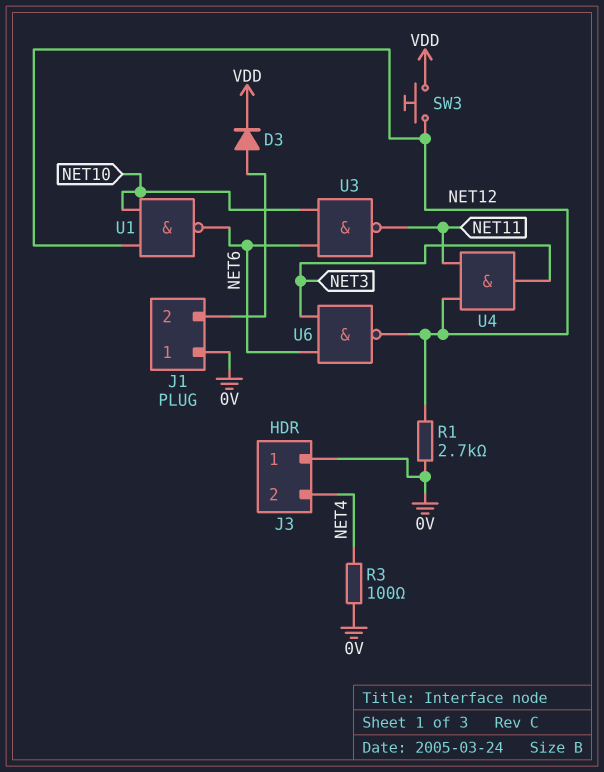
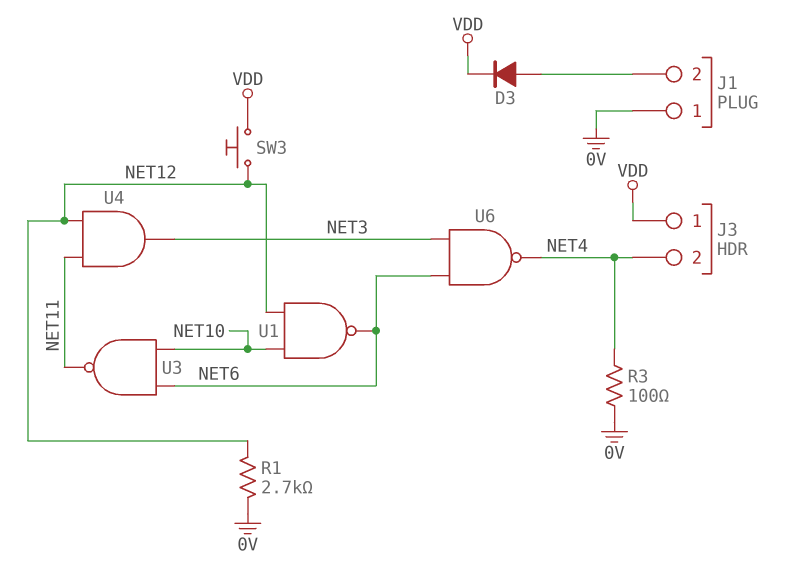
J3 pin 1: 0V -> VDD
U6: NAND (in NET3, in NET6, out NET12) -> NAND (in NET3, in NET6, out NET4)

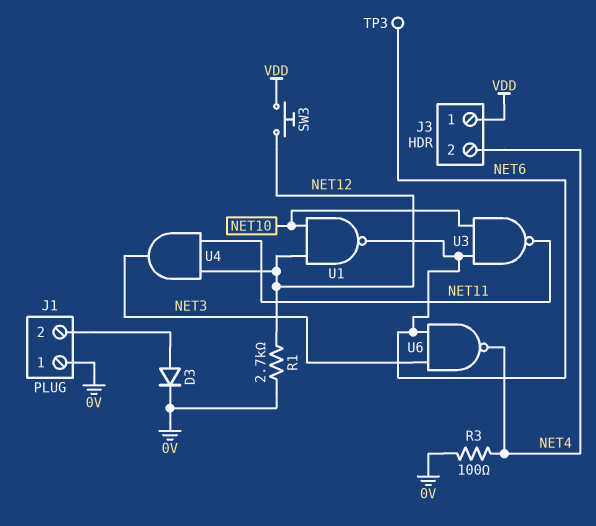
D3: diode (A J1/2, K VDD) -> diode (A J1/2, K 0V)
TP3: none -> test point (NET6)

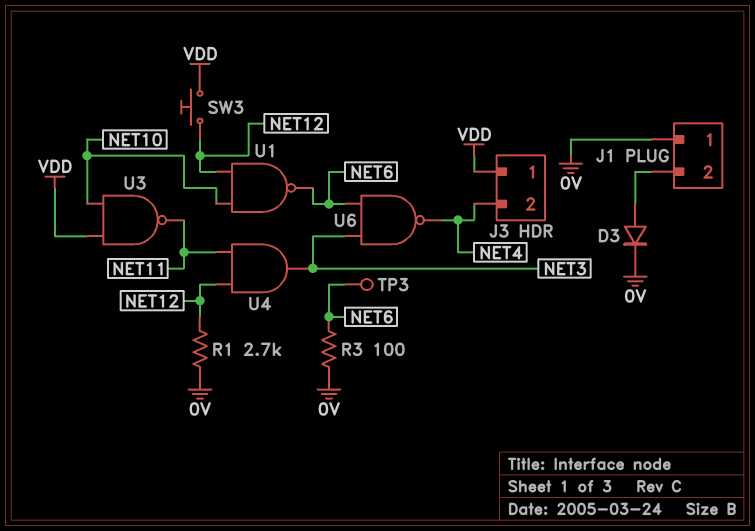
R3: 100 (0V, NET4) -> 100 (0V, NET6)
U3: NAND (in NET6, in NET10, out NET11) -> NAND (in NET10, in VDD, out NET11)

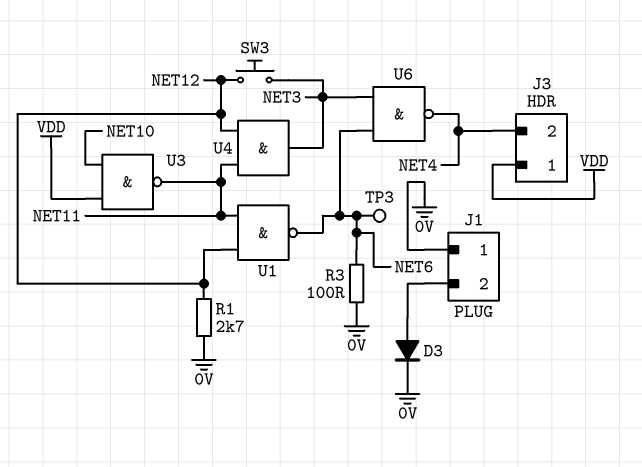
SW3: button (NET12, VDD) -> button (NET3, NET12)
U1: NAND (in NET10, in NET12, out NET6) -> NAND (in NET11, in NET12, out NET6)

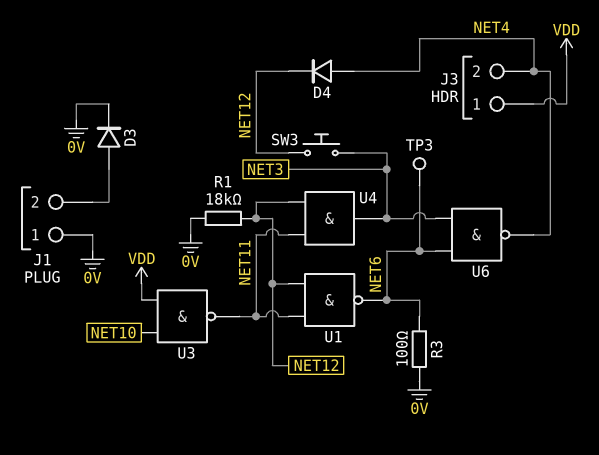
D4: none -> diode (A NET4, K NET12)
R1: 2.7k (0V, NET12) -> 18k (0V, NET12)

